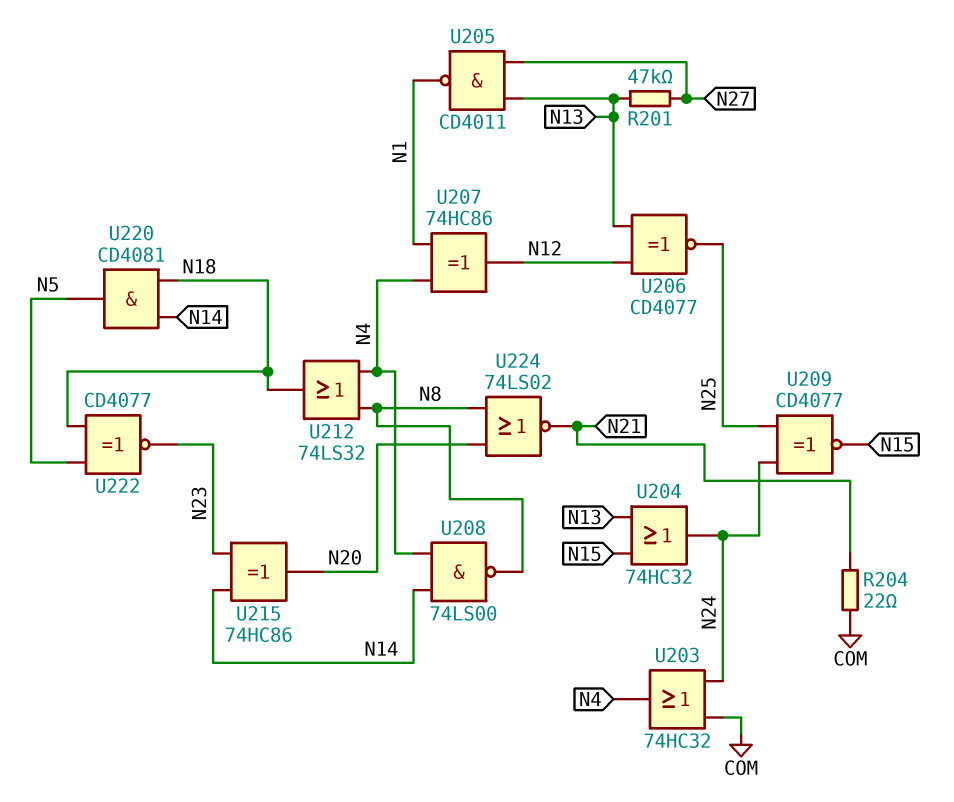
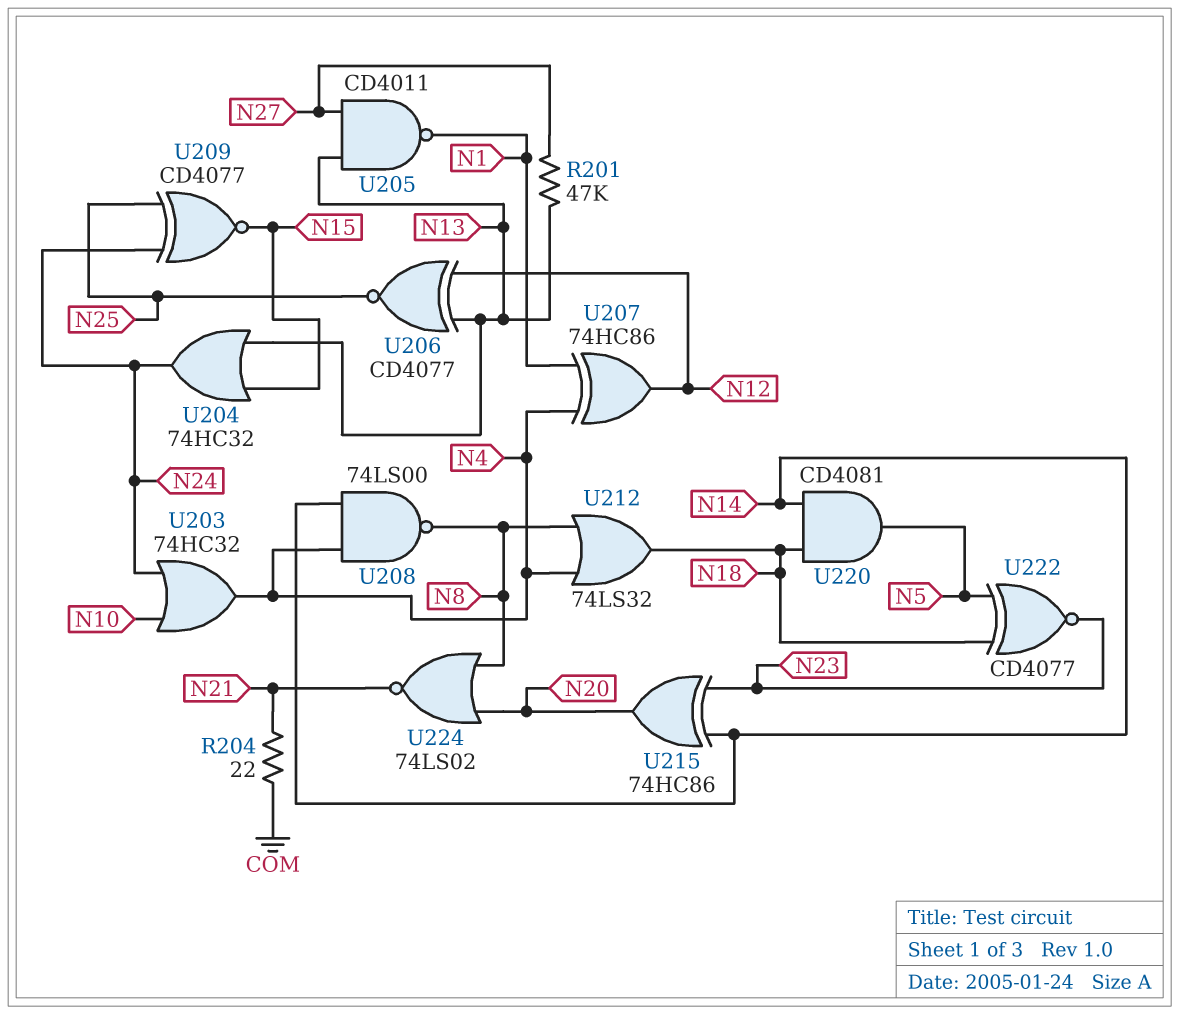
U203: OR 74HC32 (in COM, in N24, out N4) -> OR 74HC32 (in N10, in N24, out N4)

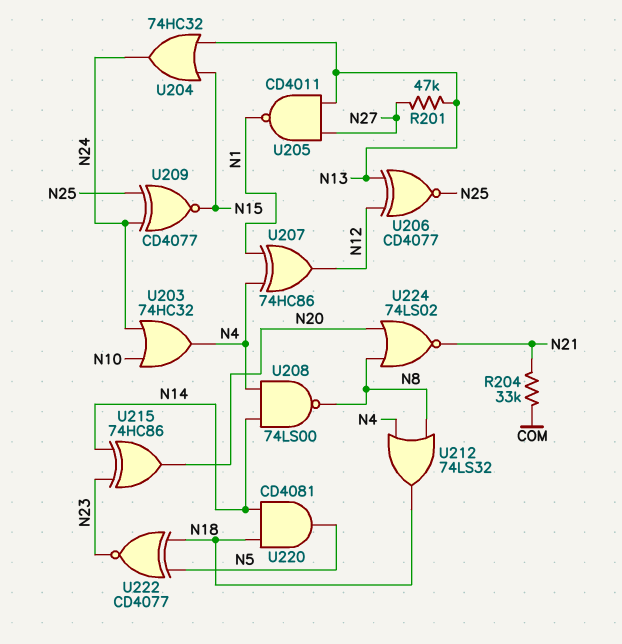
R204: 22 (COM, N21) -> 33k (COM, N21)

